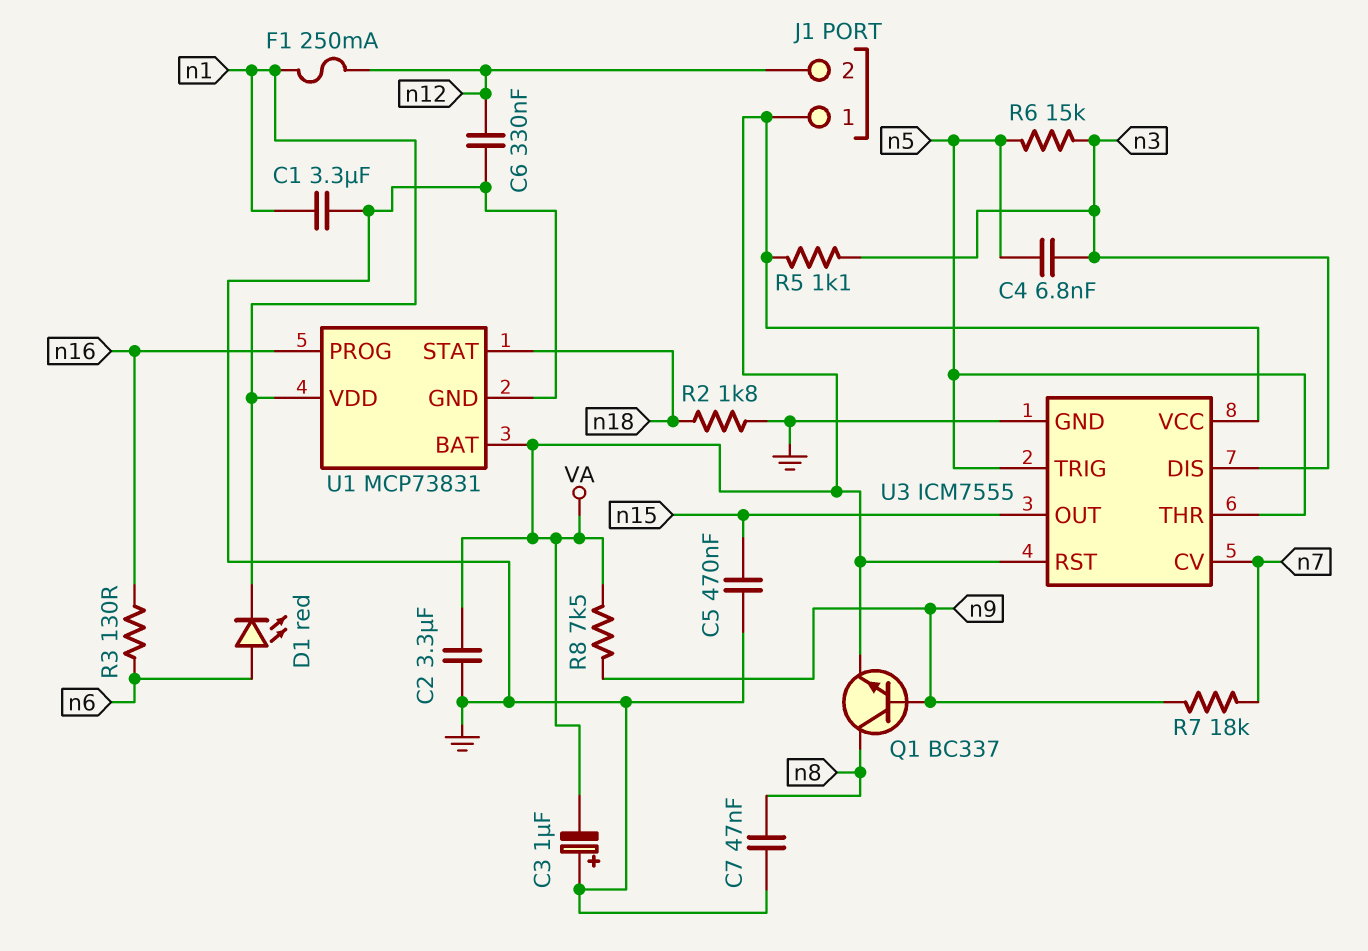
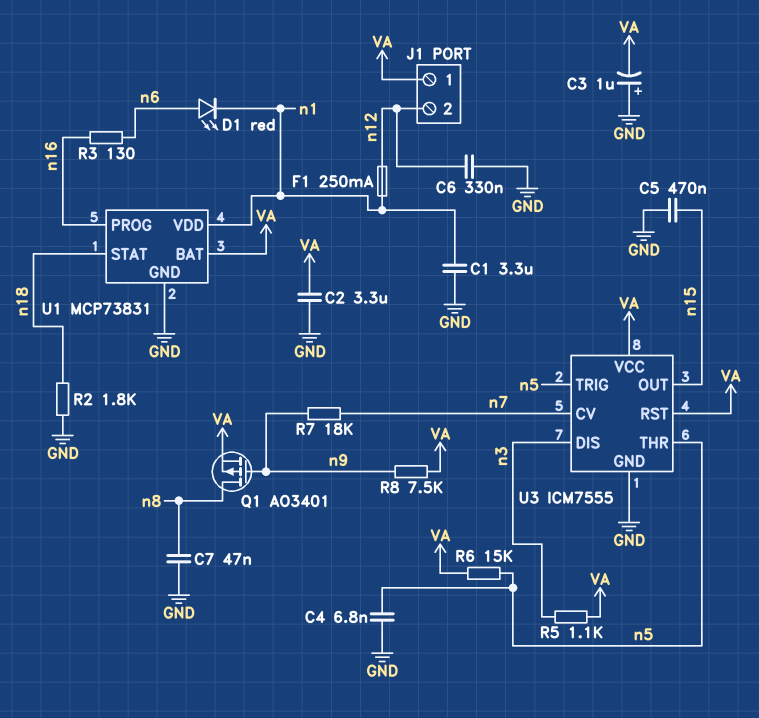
C4: 6.8nF (n3, n5) -> 6.8nF (GND, n5)
Q1: NPN BC337 (B n9, C n8, E VA) -> PMOS AO3401 (G n9, D n8, S VA)
R6: 15k (n3, n5) -> 15k (VA, n5)

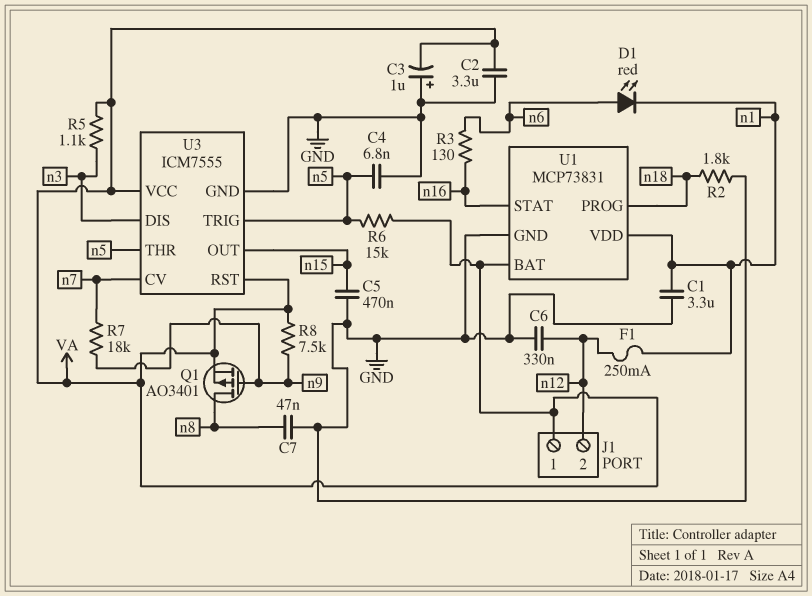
U1 pin PROG: n16 -> n18
U1 pin STAT: n18 -> n16

